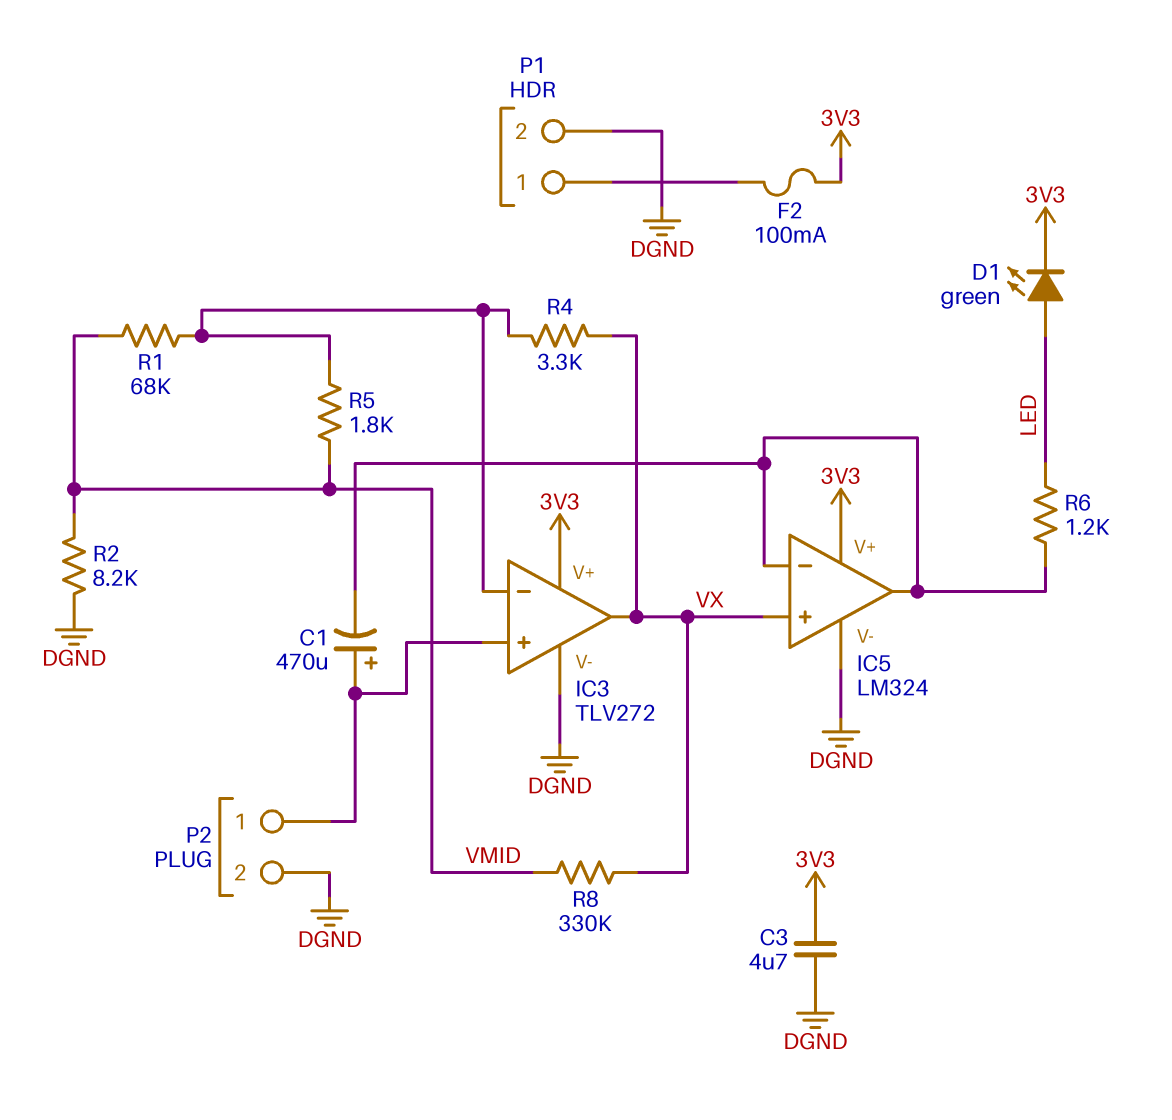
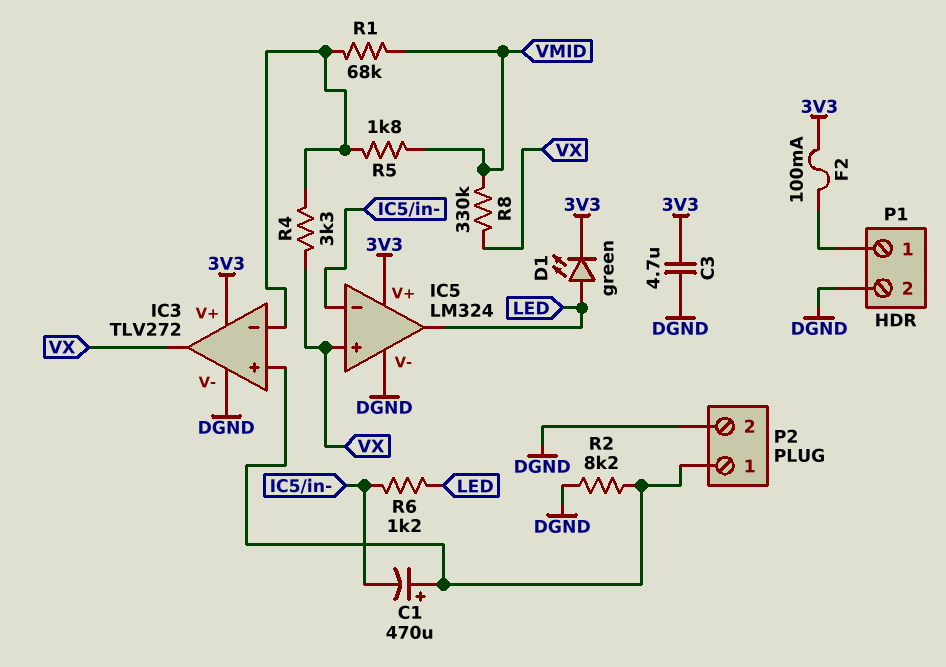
IC5 pin out: IC5/in- -> LED
R2: 8.2k (DGND, VMID) -> 8.2k (DGND, IC3/in+)

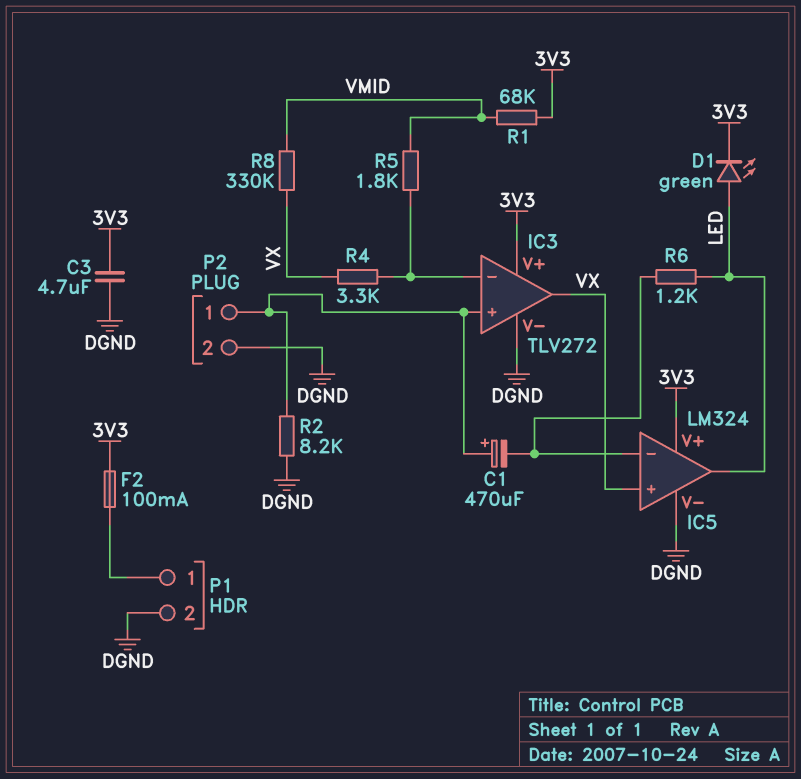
R1: 68k (IC3/in-, VMID) -> 68k (3V3, VMID)

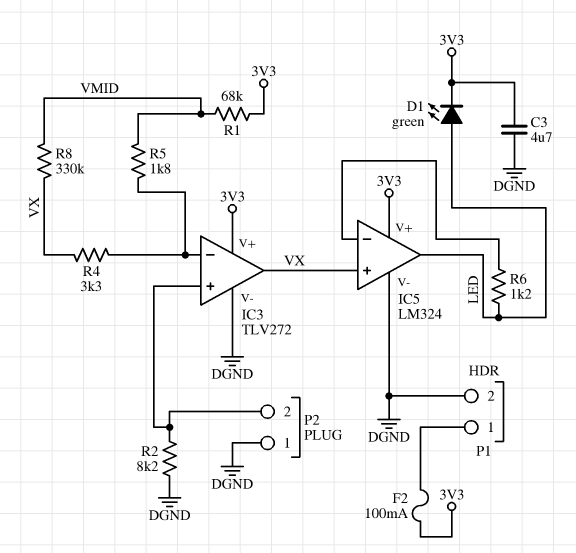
C1: 470uF (plus IC3/in+, minus IC5/in-) -> none
P2 pin 1: IC3/in+ -> DGND
P2 pin 2: DGND -> IC3/in+

